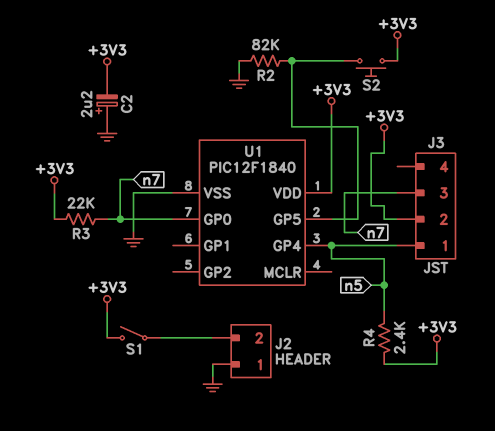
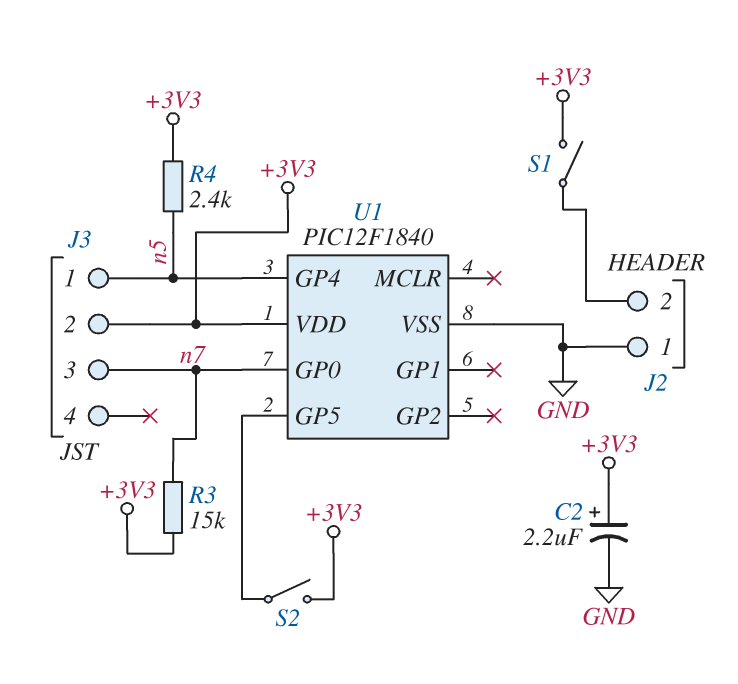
C2: 2.2uF (plus GND, minus +3V3) -> 2.2uF (plus +3V3, minus GND)
R2: 82k (GND, U1/GP5) -> none
R3: 22k (+3V3, n7) -> 15k (+3V3, n7)
S2: button (+3V3, U1/GP5) -> switch (+3V3, U1/GP5)

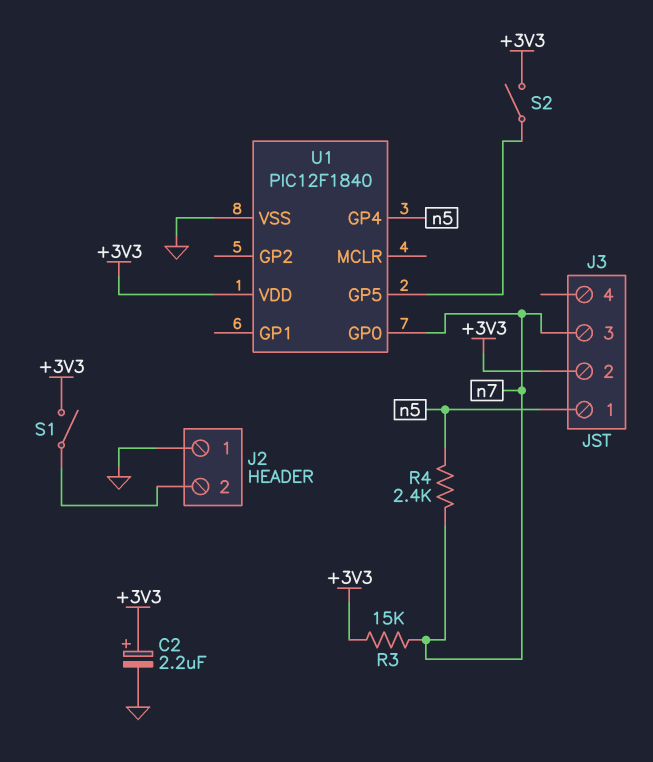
R4: 2.4k (+3V3, n5) -> 2.4k (n5, n7)

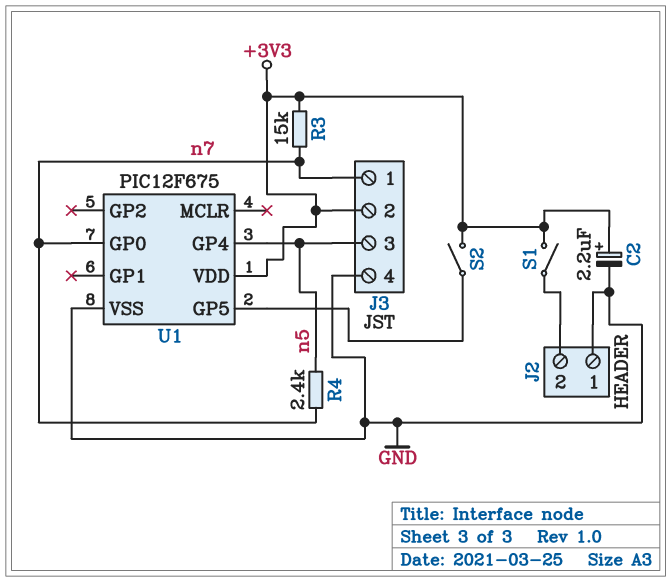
J3 pin 1: n5 -> n7
J3 pin 3: n7 -> n5
J3 pin 4: none -> GND
U1: PIC12F1840 -> PIC12F675

